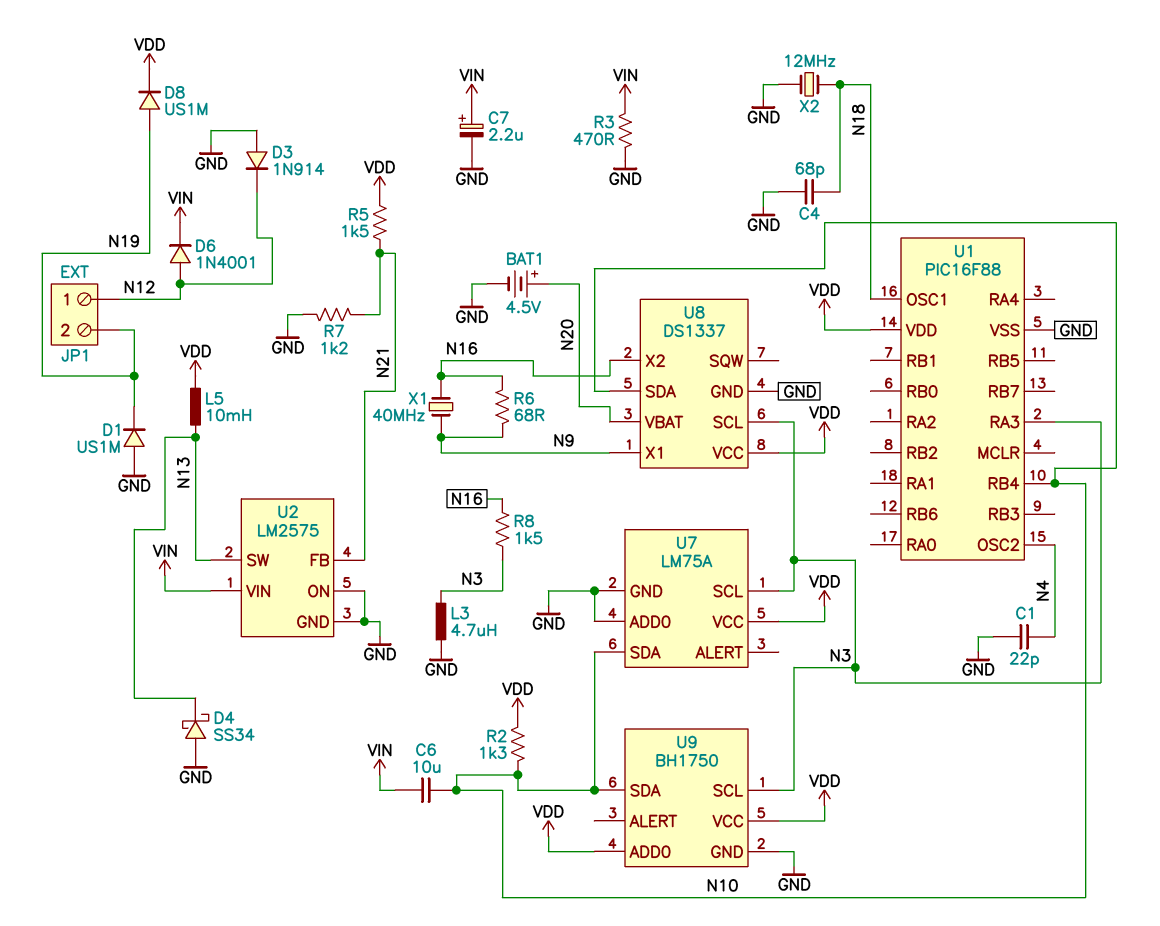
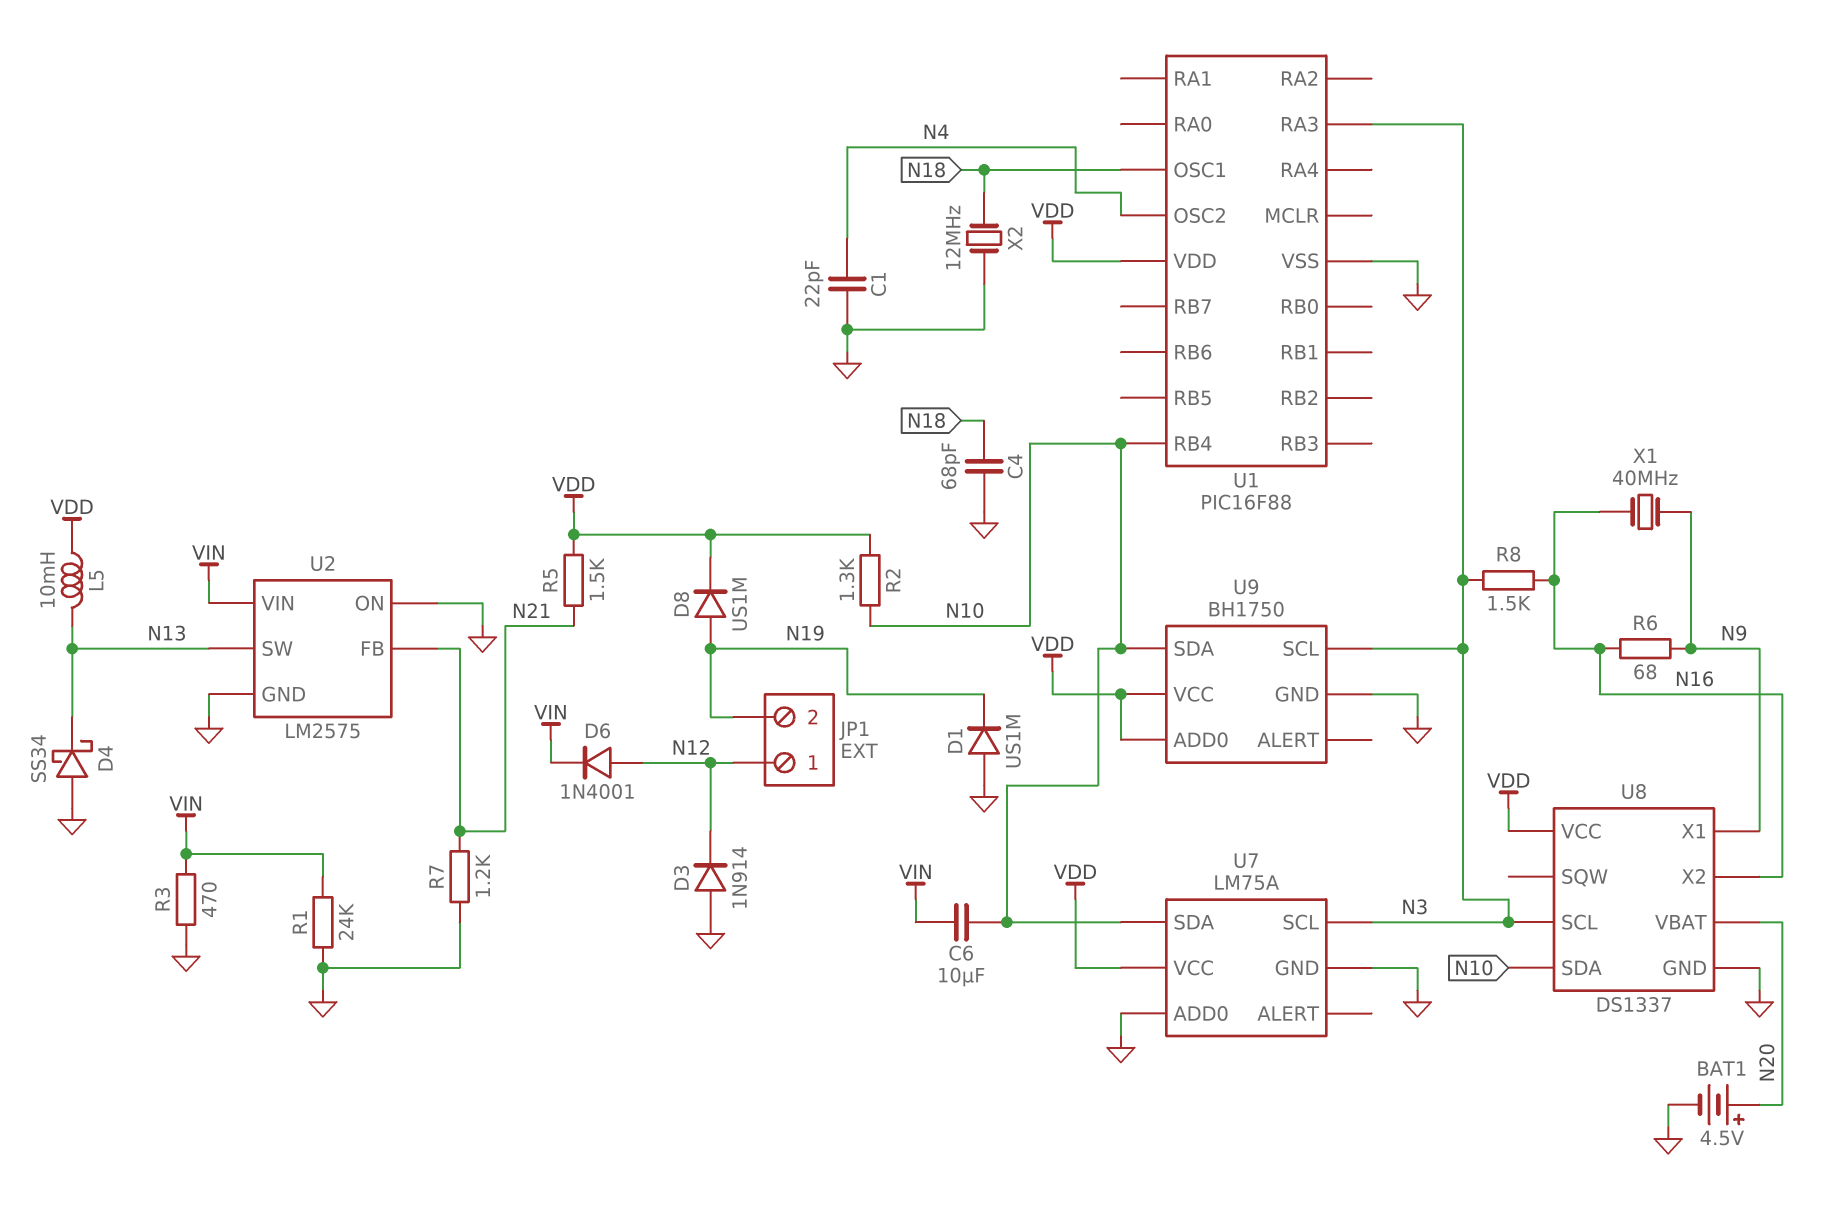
C7: 2.2uF (plus VIN, minus GND) -> none
L3: 4.7uH (GND, N3) -> none
R1: none -> 24k (GND, VIN)

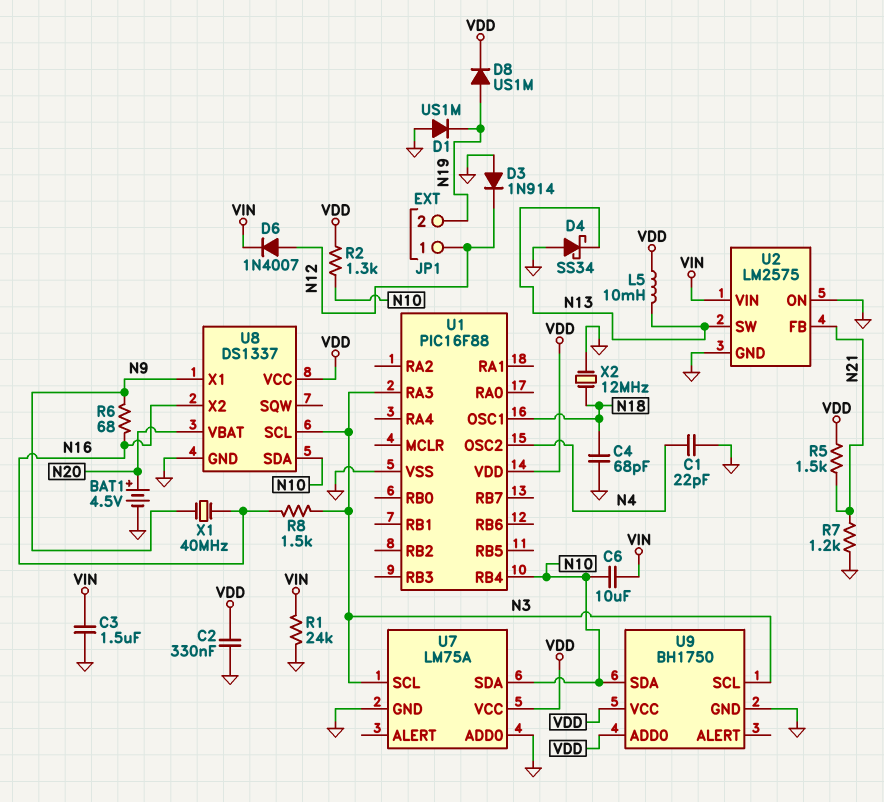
C2: none -> 330nF (GND, VDD)
C3: none -> 1.5uF (GND, VIN)
D6: diode 1N4001 (A N12, K VIN) -> diode 1N4007 (A N12, K VIN)
R3: 470 (GND, VIN) -> none

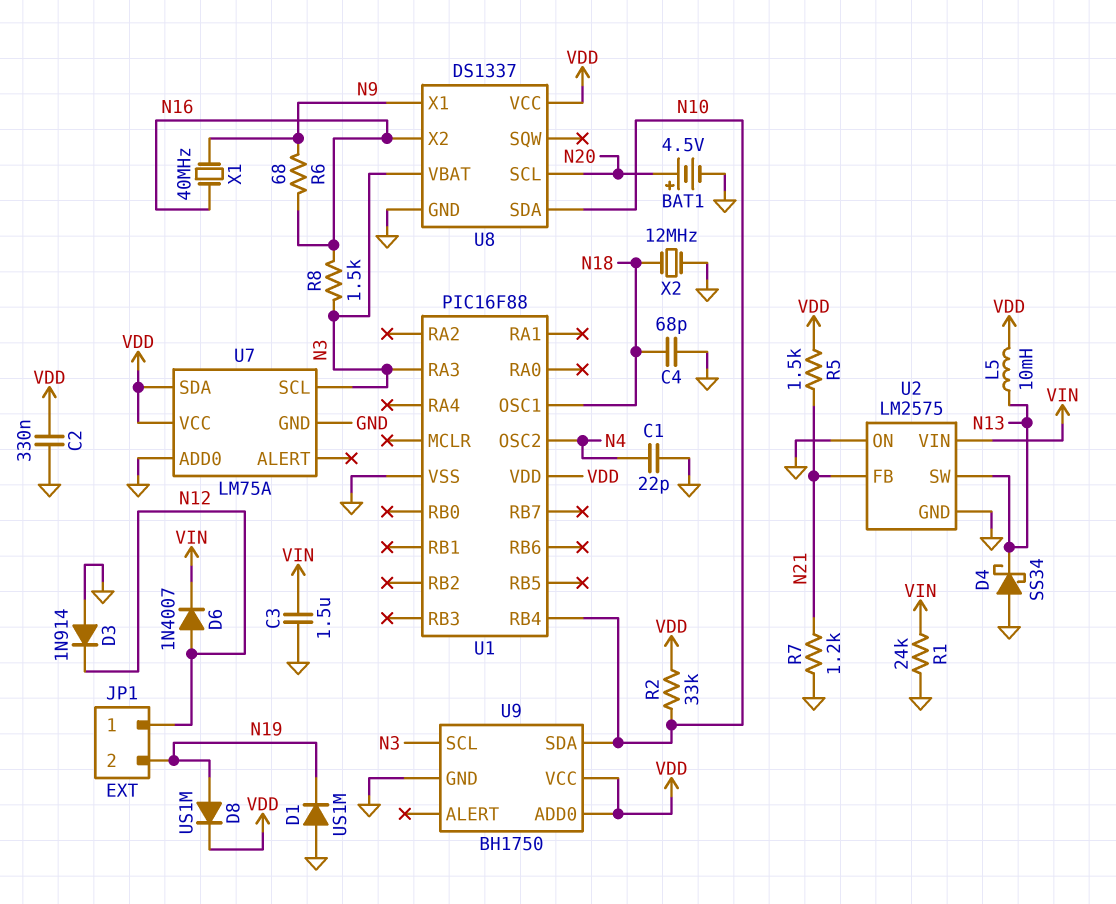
C6: 10uF (N10, VIN) -> none
R2: 1.3k (N10, VDD) -> 33k (N10, VDD)
U7 pin SDA: N10 -> VDD
U8 pin SCL: N3 -> N20
U8 pin VBAT: N20 -> N3

